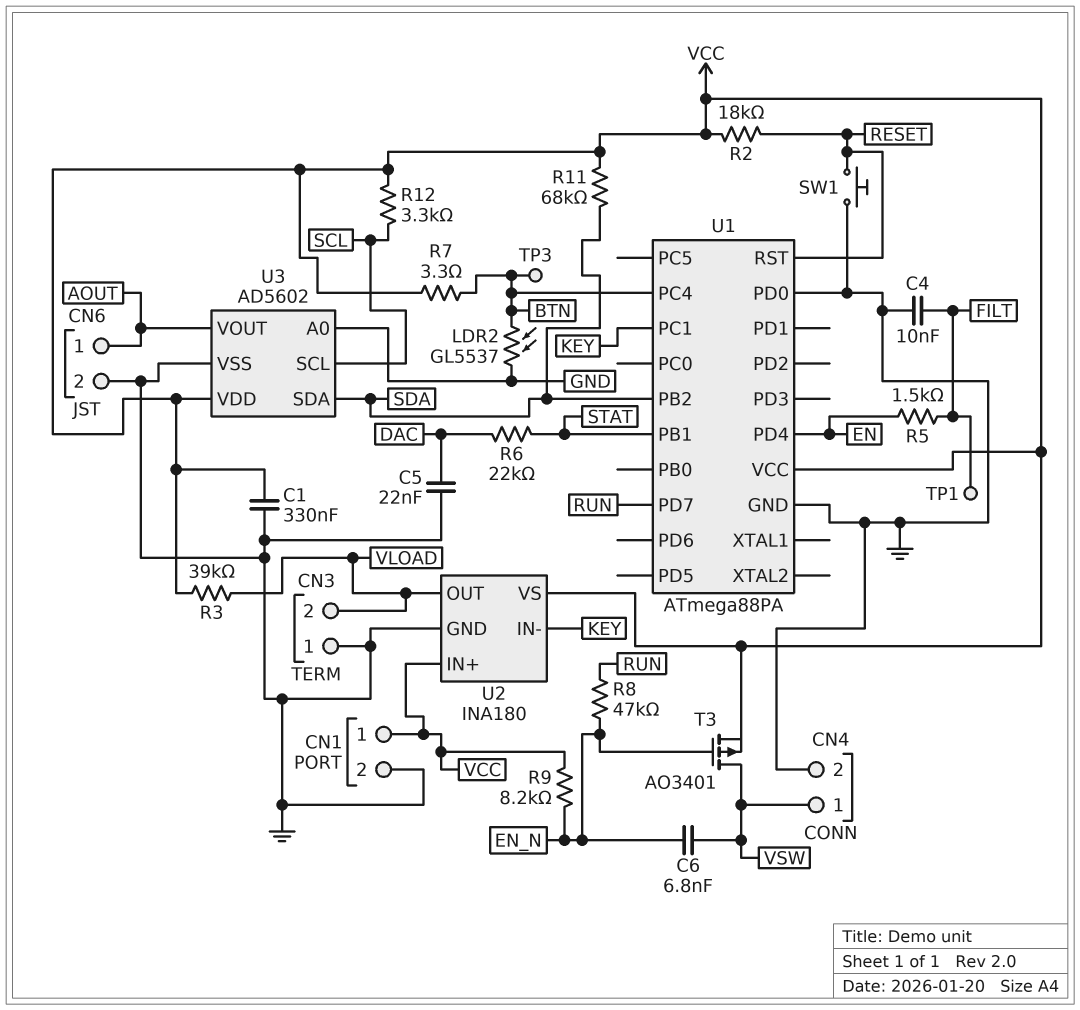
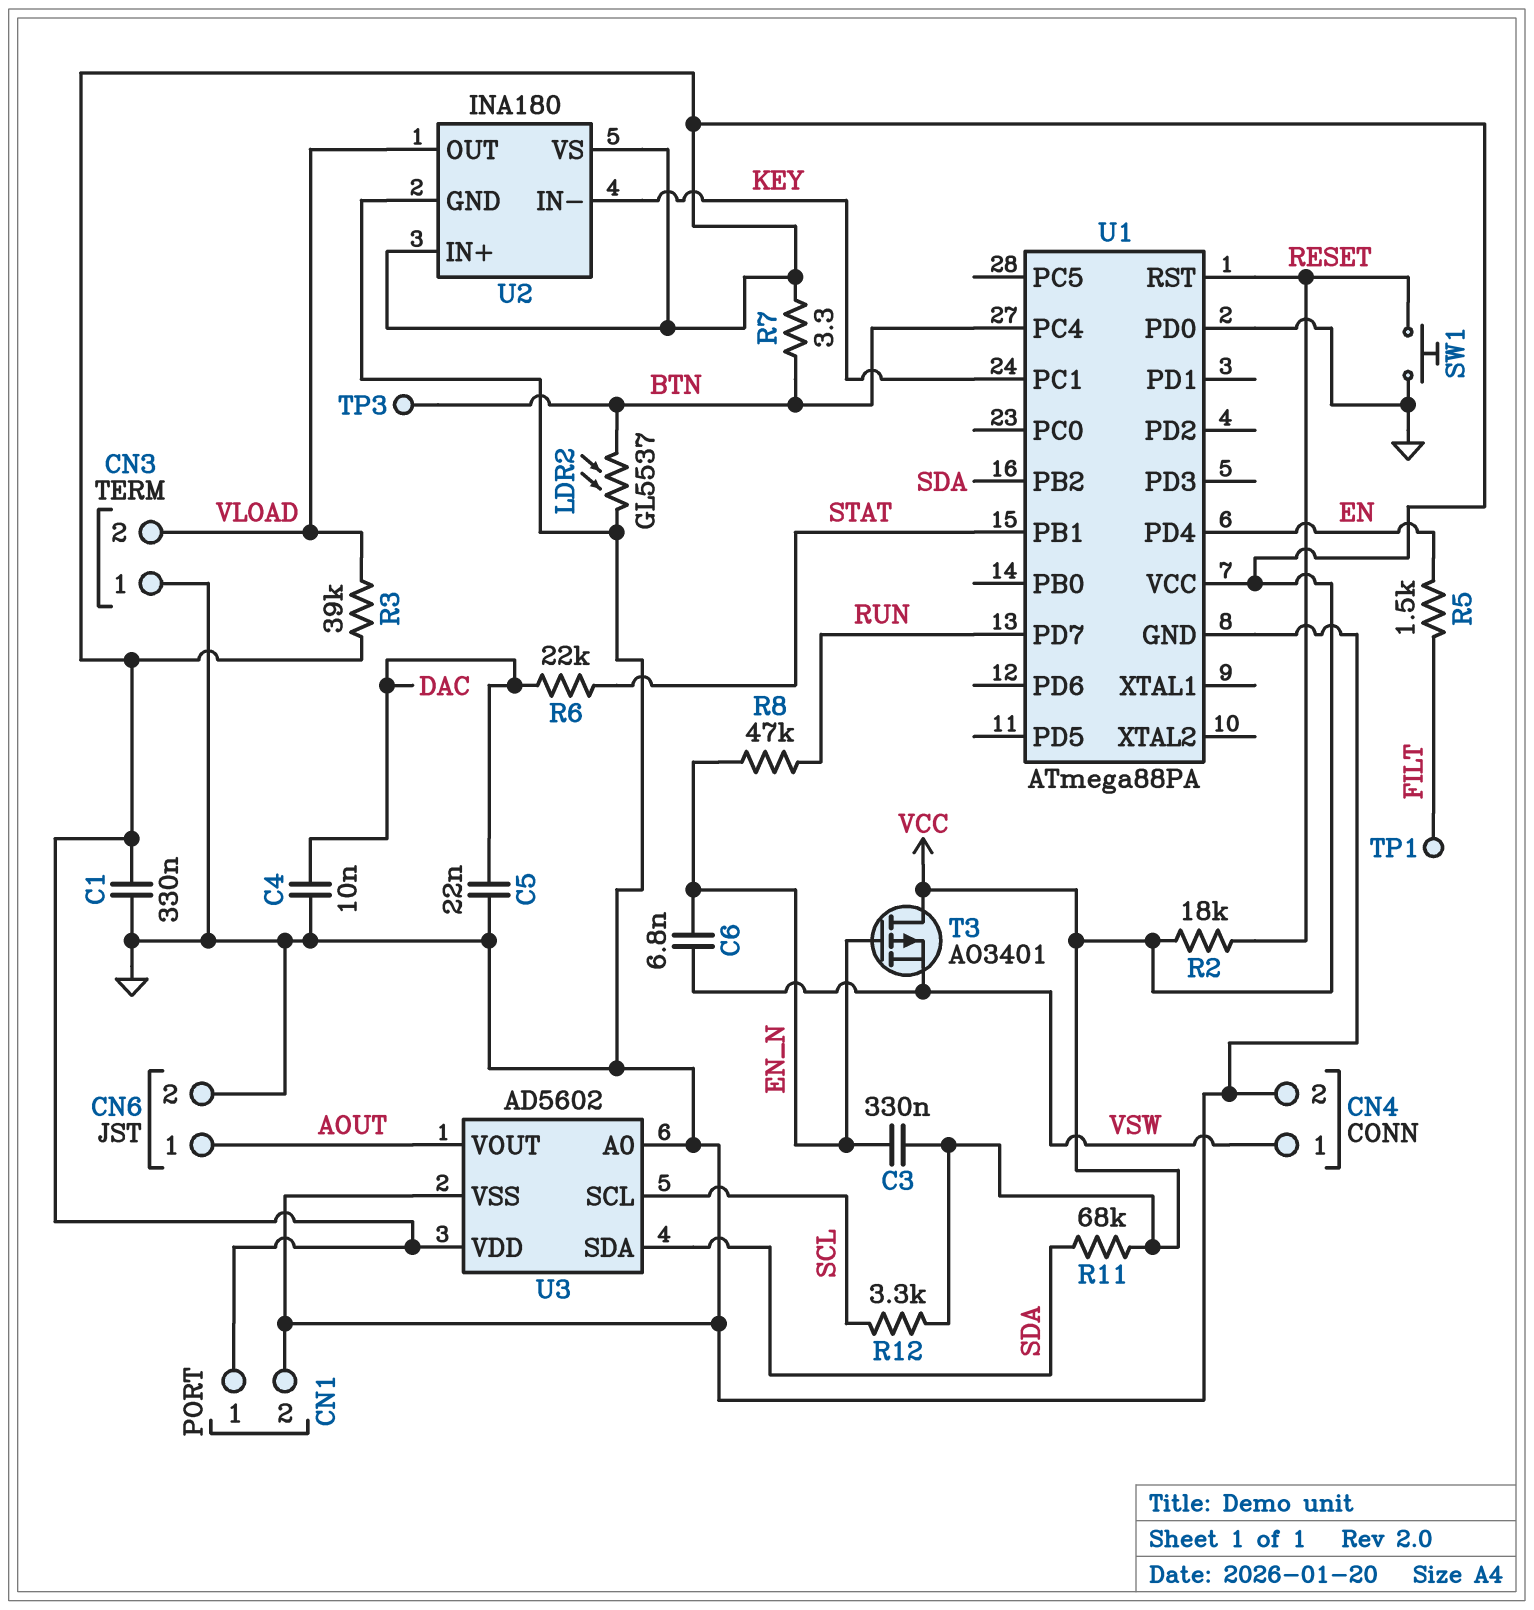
C3: none -> 330nF (EN_N, VCC)
C4: 10nF (FILT, GND) -> 10nF (DAC, GND)
R9: 8.2k (EN_N, VCC) -> none
T3: PMOS AO3401 (G EN_N, D VSW, S VCC) -> PMOS AO3401 (G EN_N, D VCC, S VSW)

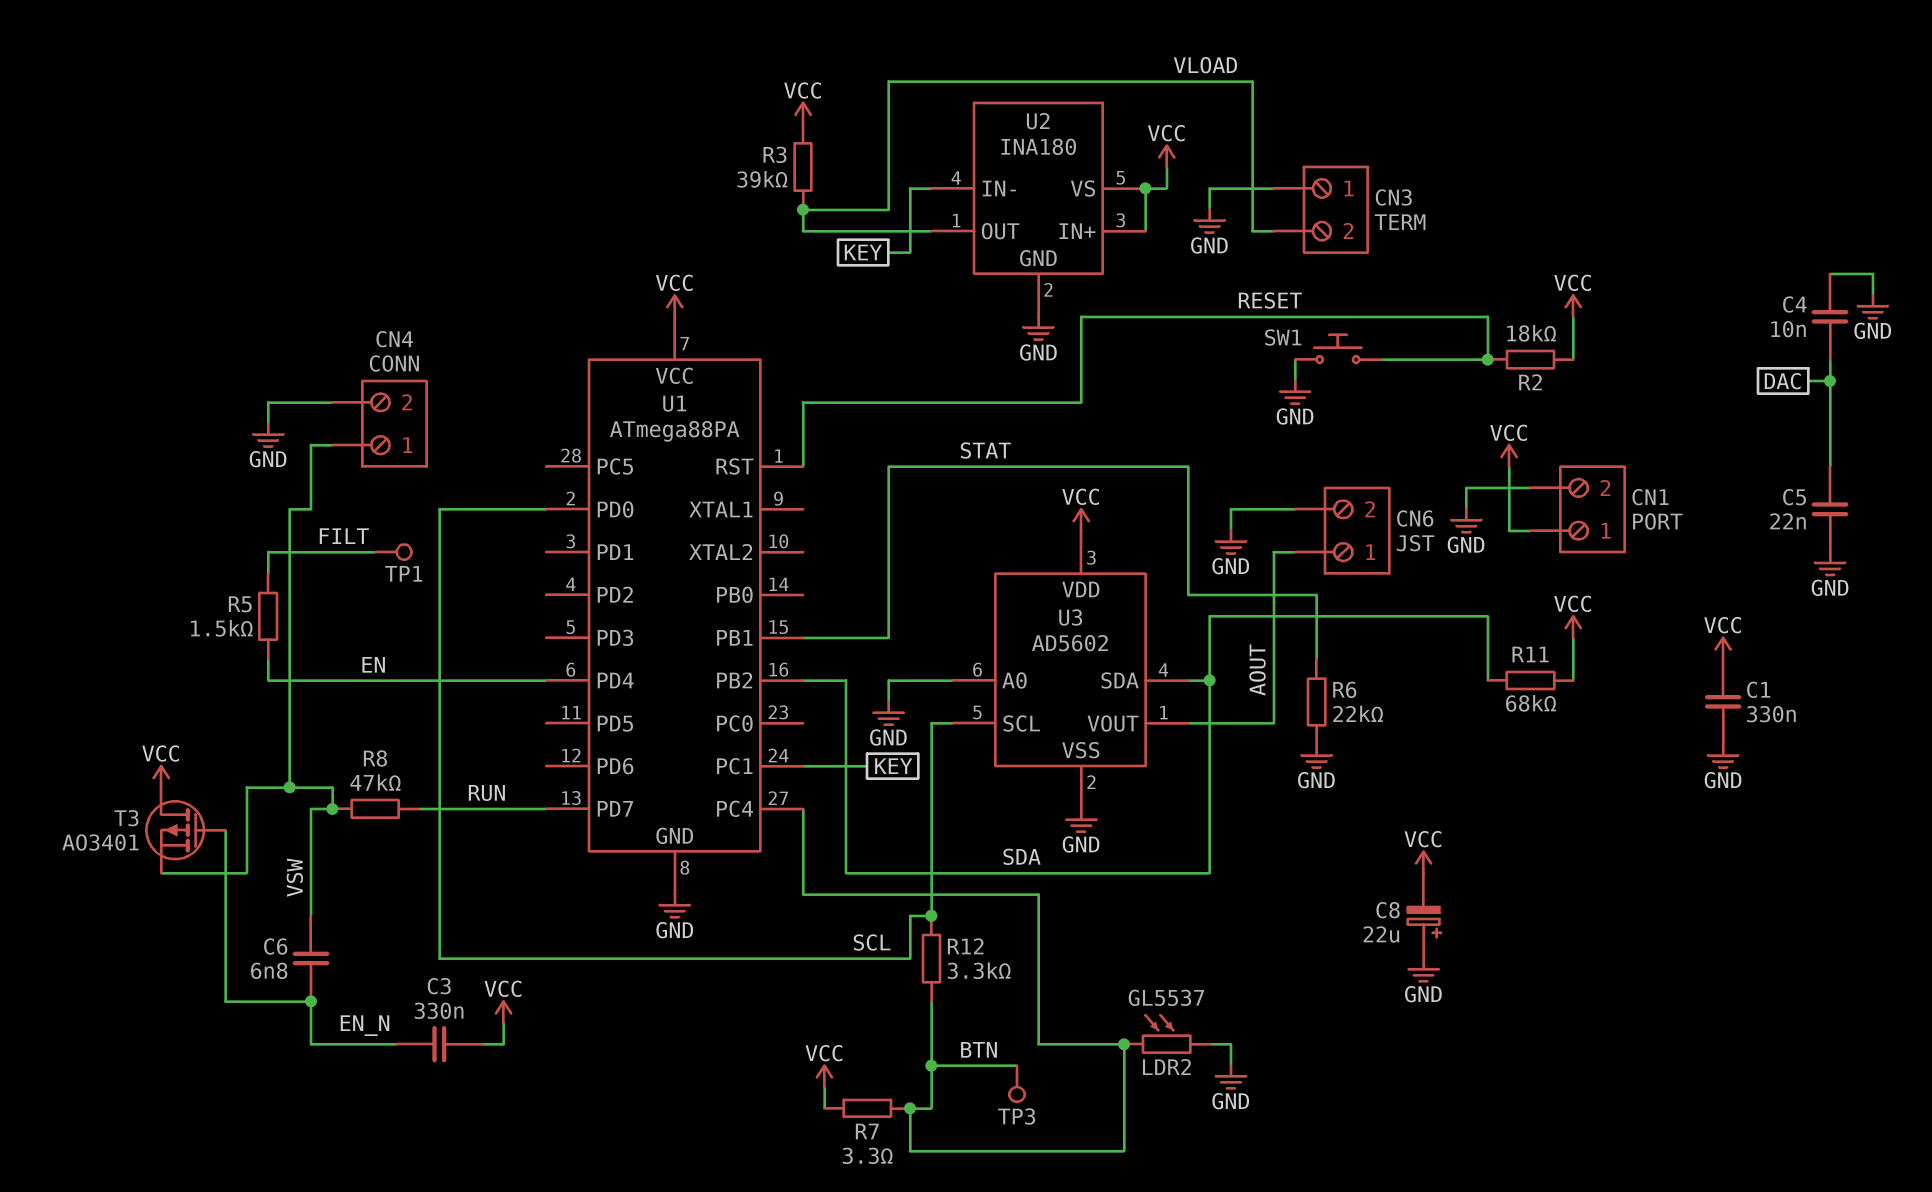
C8: none -> 22uF (plus GND, minus VCC)
R6: 22k (DAC, STAT) -> 22k (GND, STAT)
R8: 47k (EN_N, RUN) -> 47k (RUN, VSW)
R12: 3.3k (SCL, VCC) -> 3.3k (BTN, SCL)
U1 pin PD0: GND -> SCL

